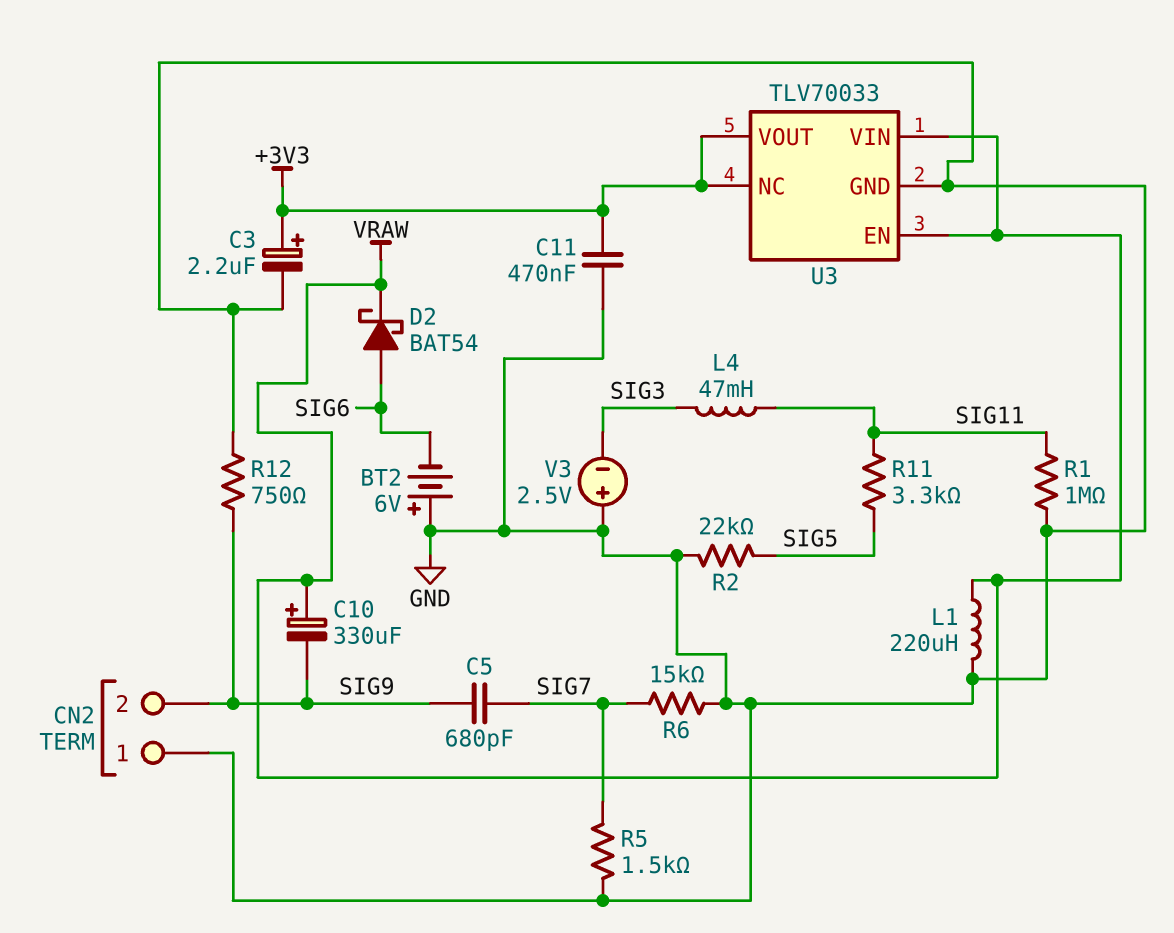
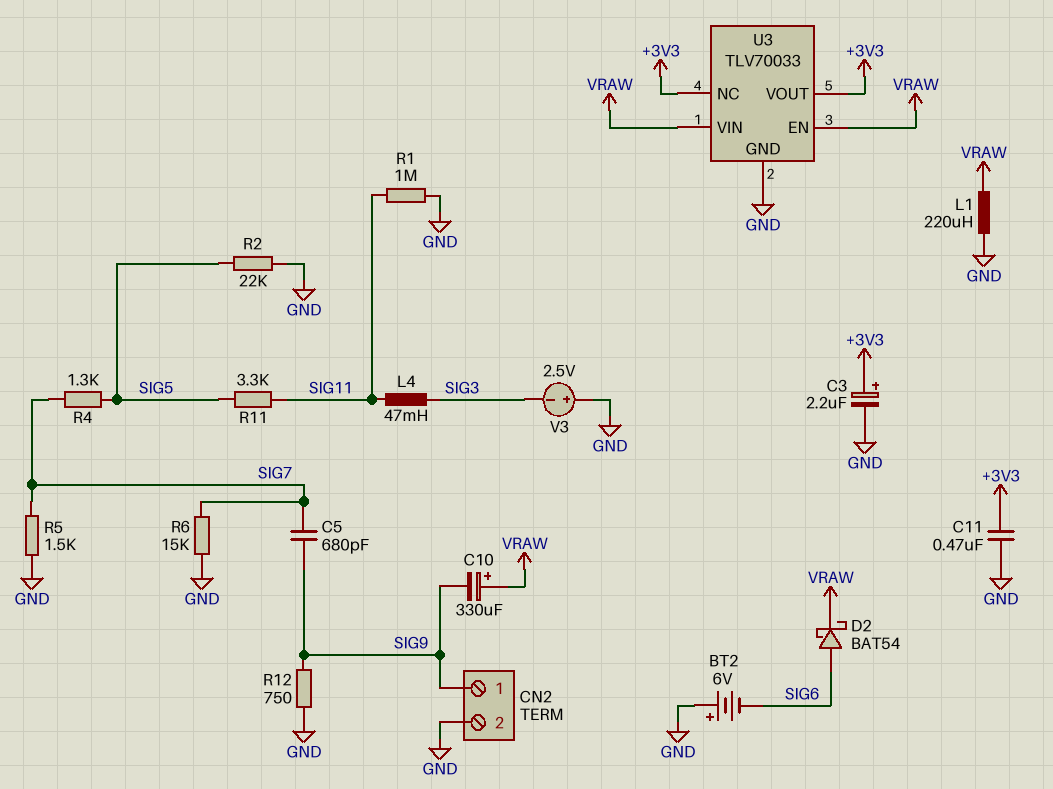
CN2 pin 1: GND -> SIG9
CN2 pin 2: SIG9 -> GND
R4: none -> 1.3k (SIG5, SIG7)

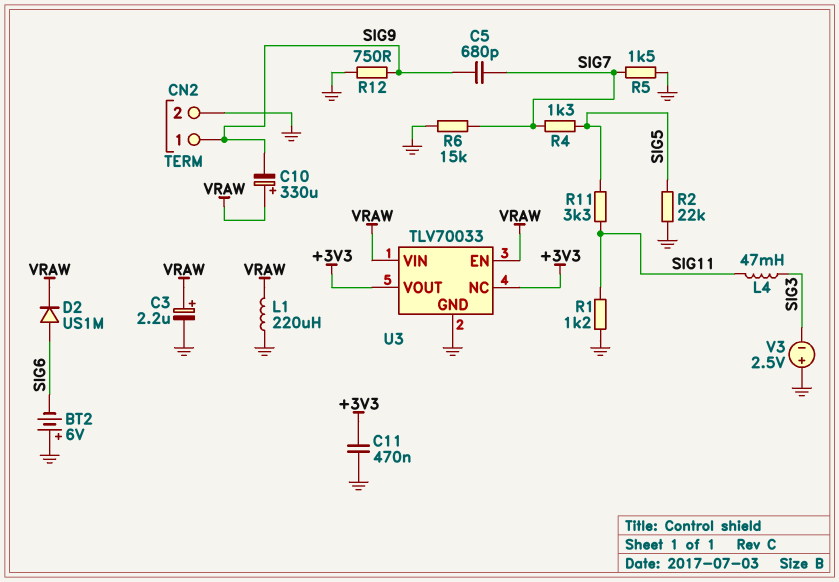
C3: 2.2uF (plus +3V3, minus GND) -> 2.2uF (plus VRAW, minus GND)
D2: schottky BAT54 (A SIG6, K VRAW) -> diode US1M (A SIG6, K VRAW)
R1: 1M (GND, SIG11) -> 1.2k (GND, SIG11)

